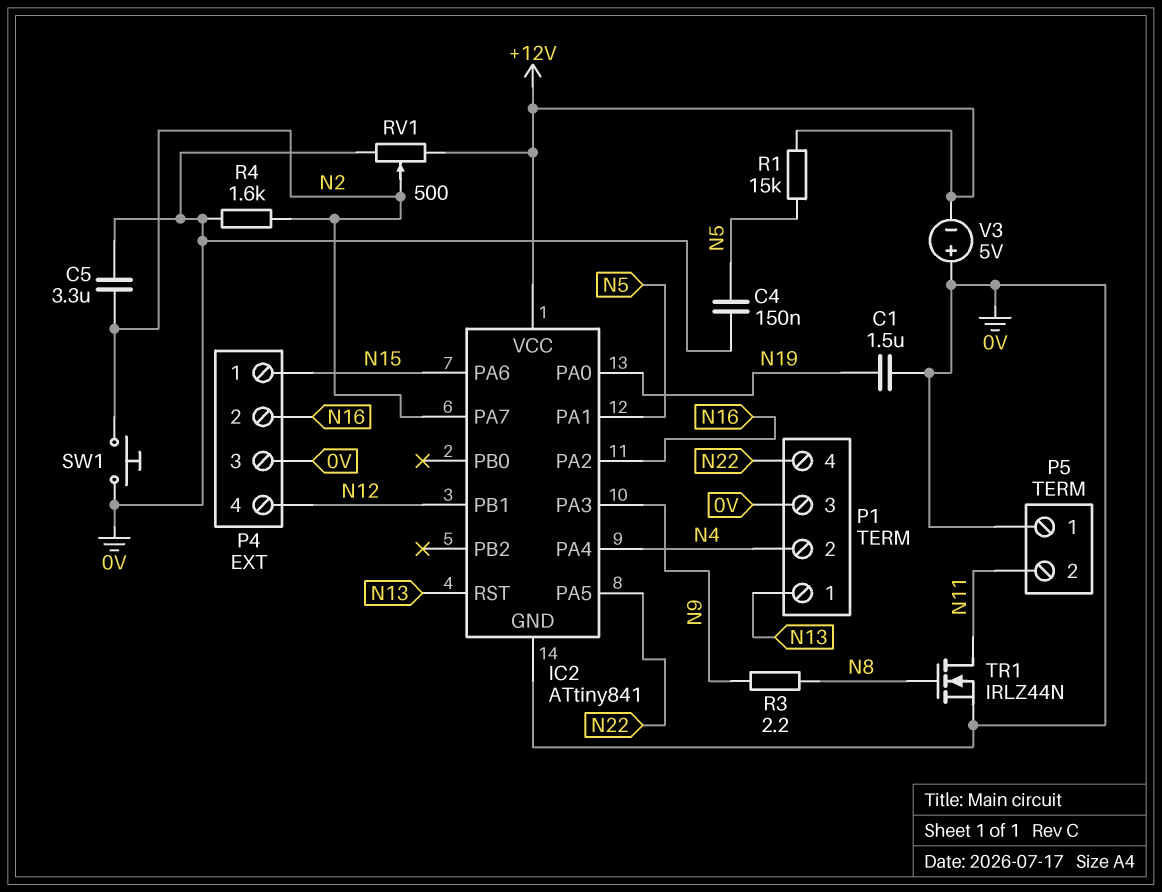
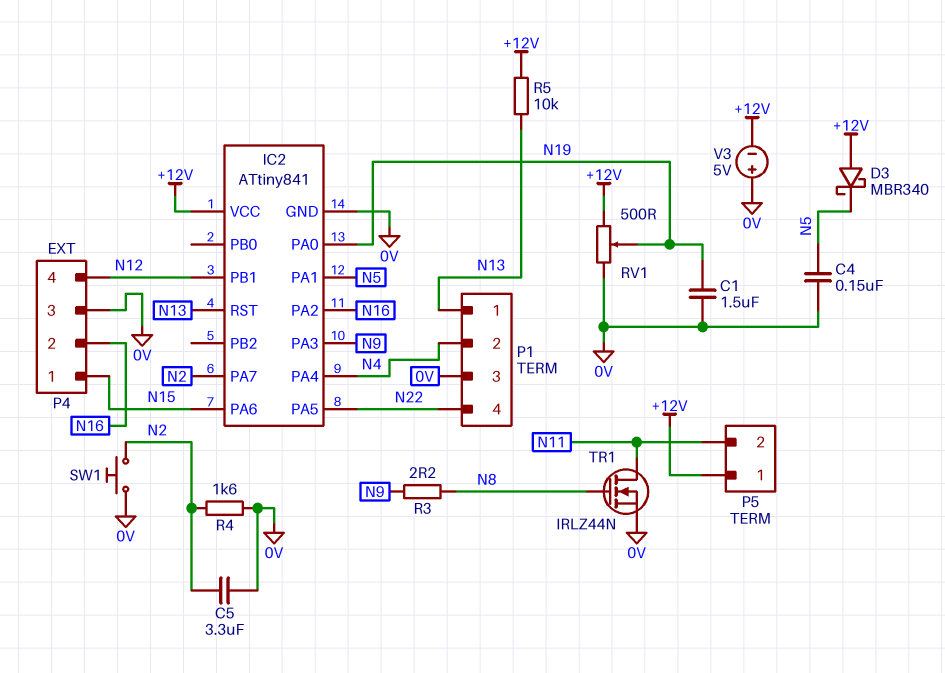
D3: none -> schottky MBR340 (A +12V, K N5)
P5 pin 1: 0V -> +12V
R1: 15k (+12V, N5) -> none
R5: none -> 10k (+12V, N13)
RV1: 500 (+12V, 0V, wiper N2) -> 500 (+12V, 0V, wiper N19)

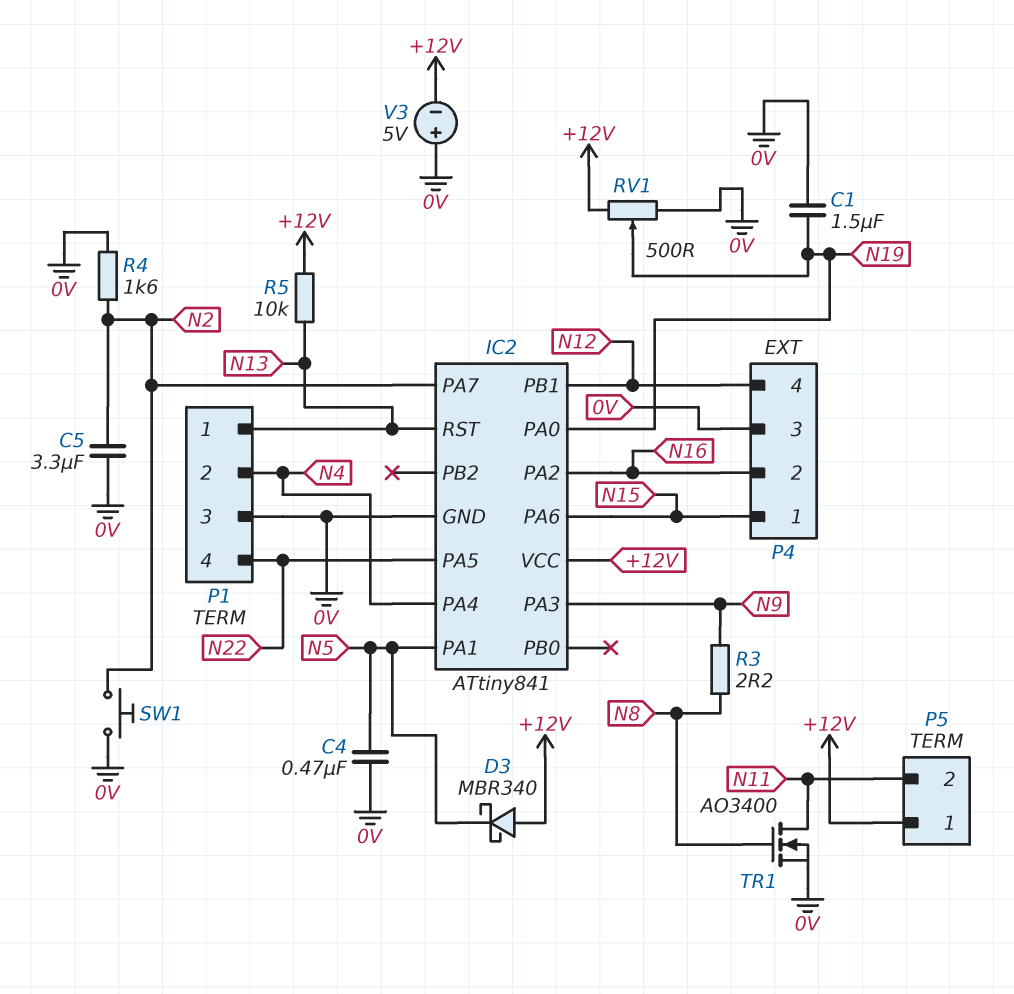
C4: 150nF (0V, N5) -> 470nF (0V, N5)
TR1: NMOS IRLZ44N (G N8, D N11, S 0V) -> NMOS AO3400 (G N8, D N11, S 0V)

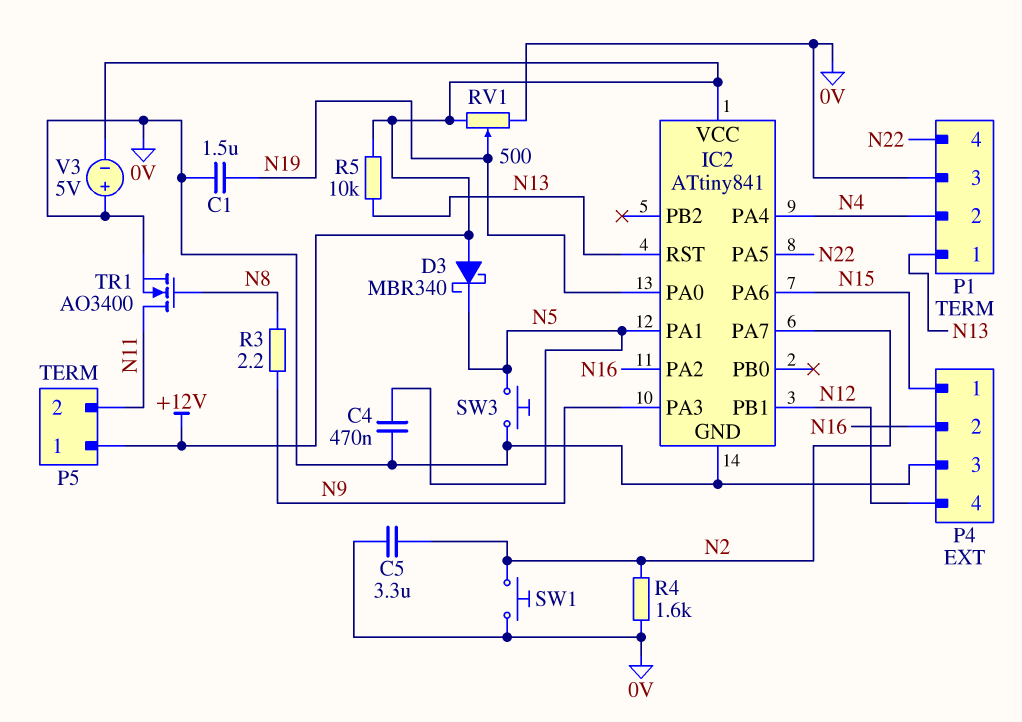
SW3: none -> button (0V, N5)

